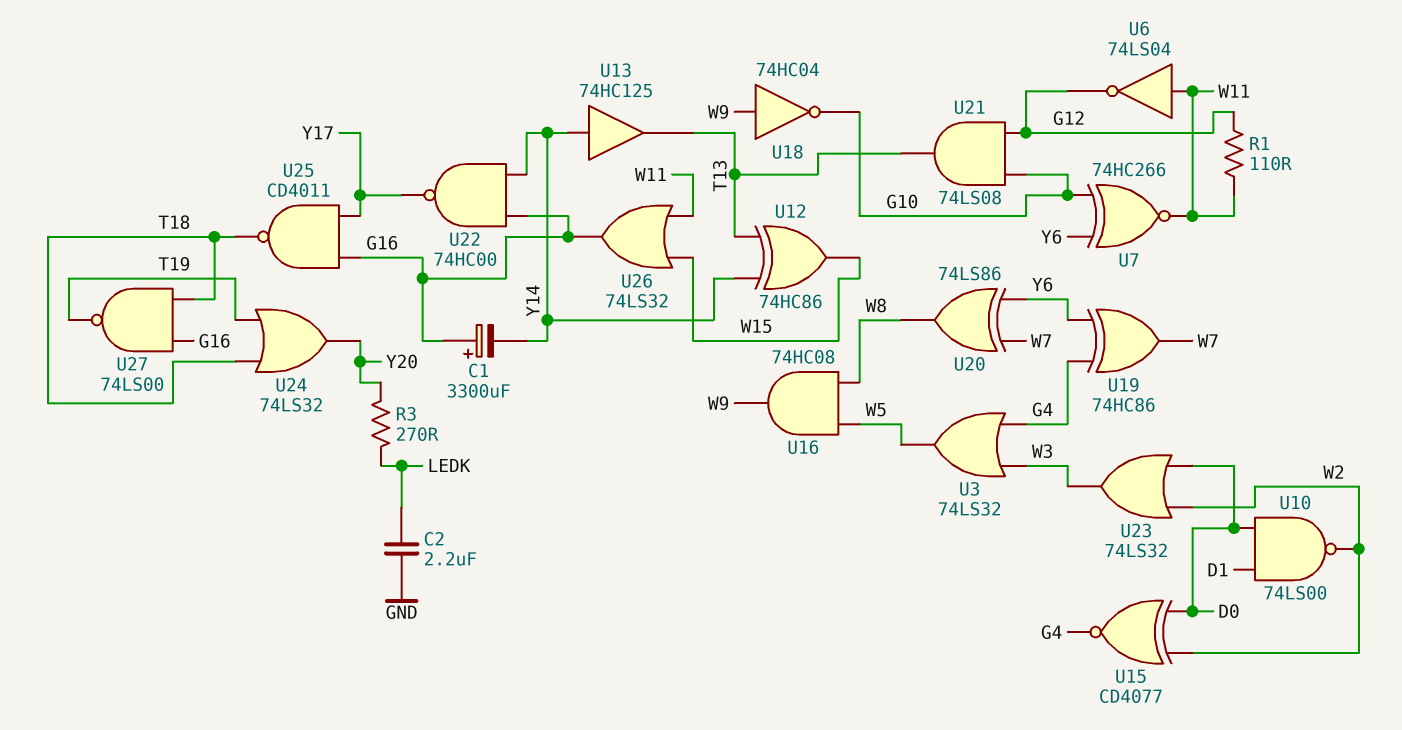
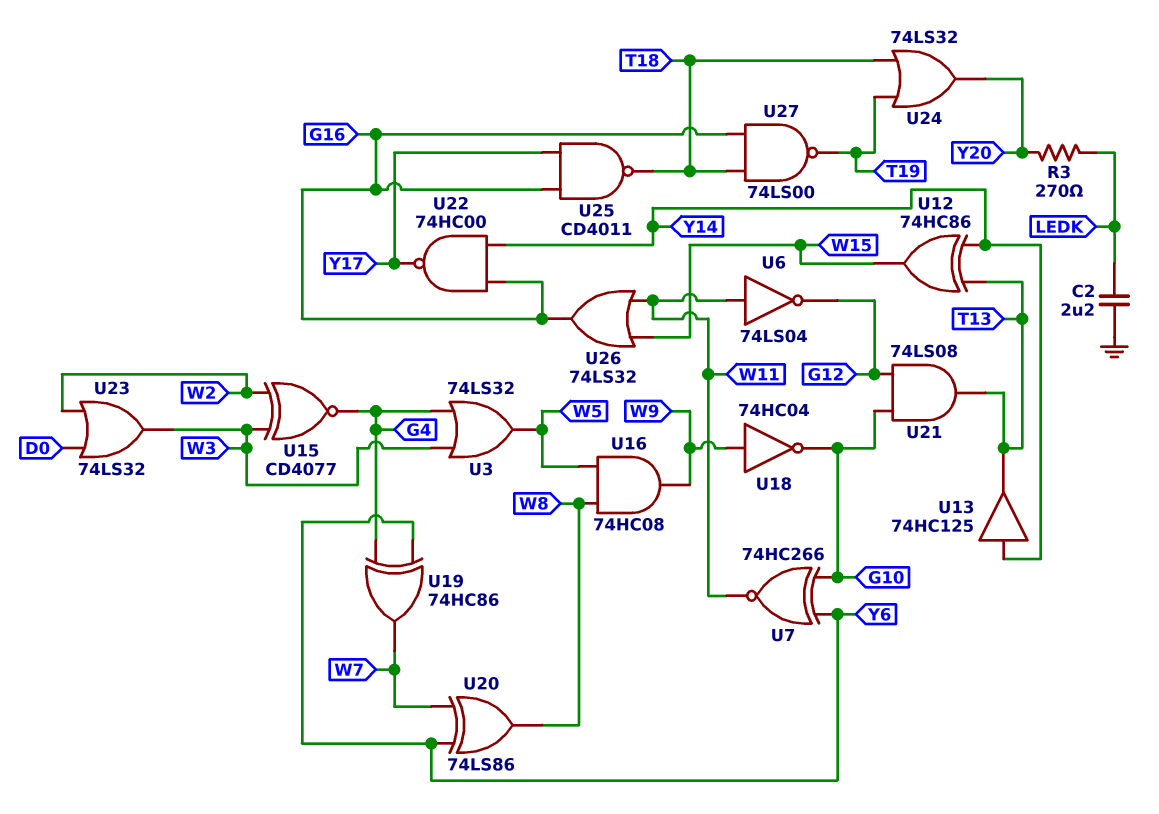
C1: 3300uF (plus G16, minus Y14) -> none
R1: 110 (G12, W11) -> none
U10: NAND 74LS00 (in D0, in D1, out W2) -> none
U15: XNOR CD4077 (in D0, in W2, out G4) -> XNOR CD4077 (in W2, in W3, out G4)

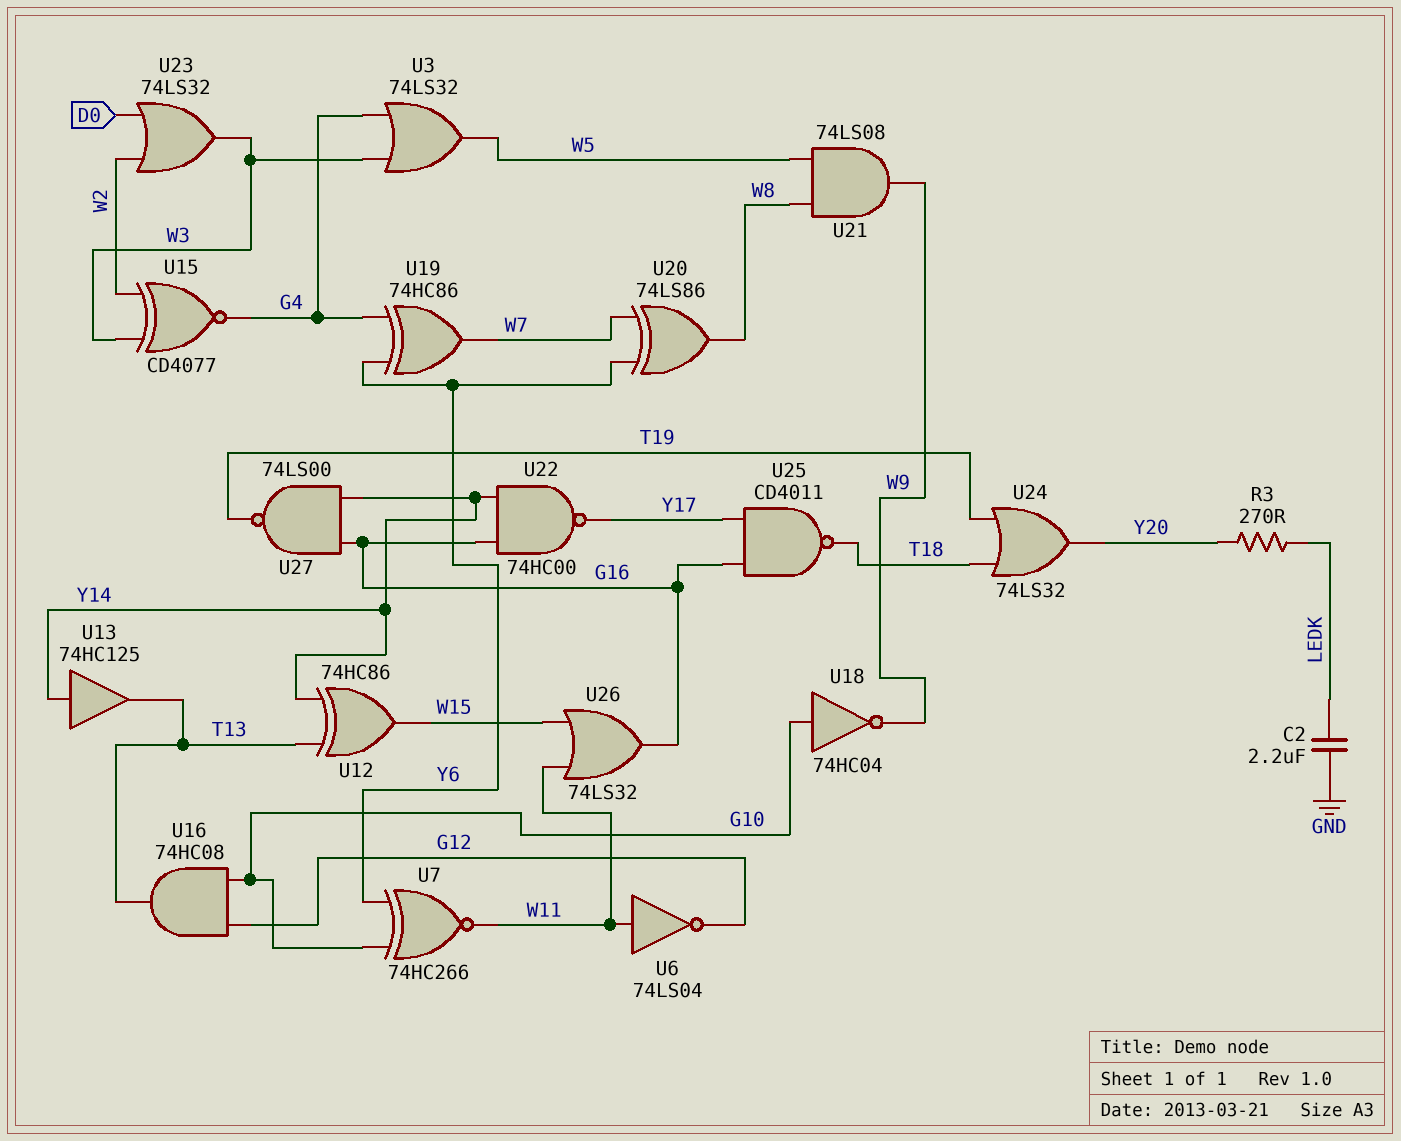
U16: AND 74HC08 (in W5, in W8, out W9) -> AND 74HC08 (in G10, in G12, out T13)
U18: NOT 74HC04 (in W9, out G10) -> NOT 74HC04 (in G10, out W9)
U21: AND 74LS08 (in G10, in G12, out T13) -> AND 74LS08 (in W5, in W8, out W9)
U27: NAND 74LS00 (in G16, in T18, out T19) -> NAND 74LS00 (in G16, in Y14, out T19)

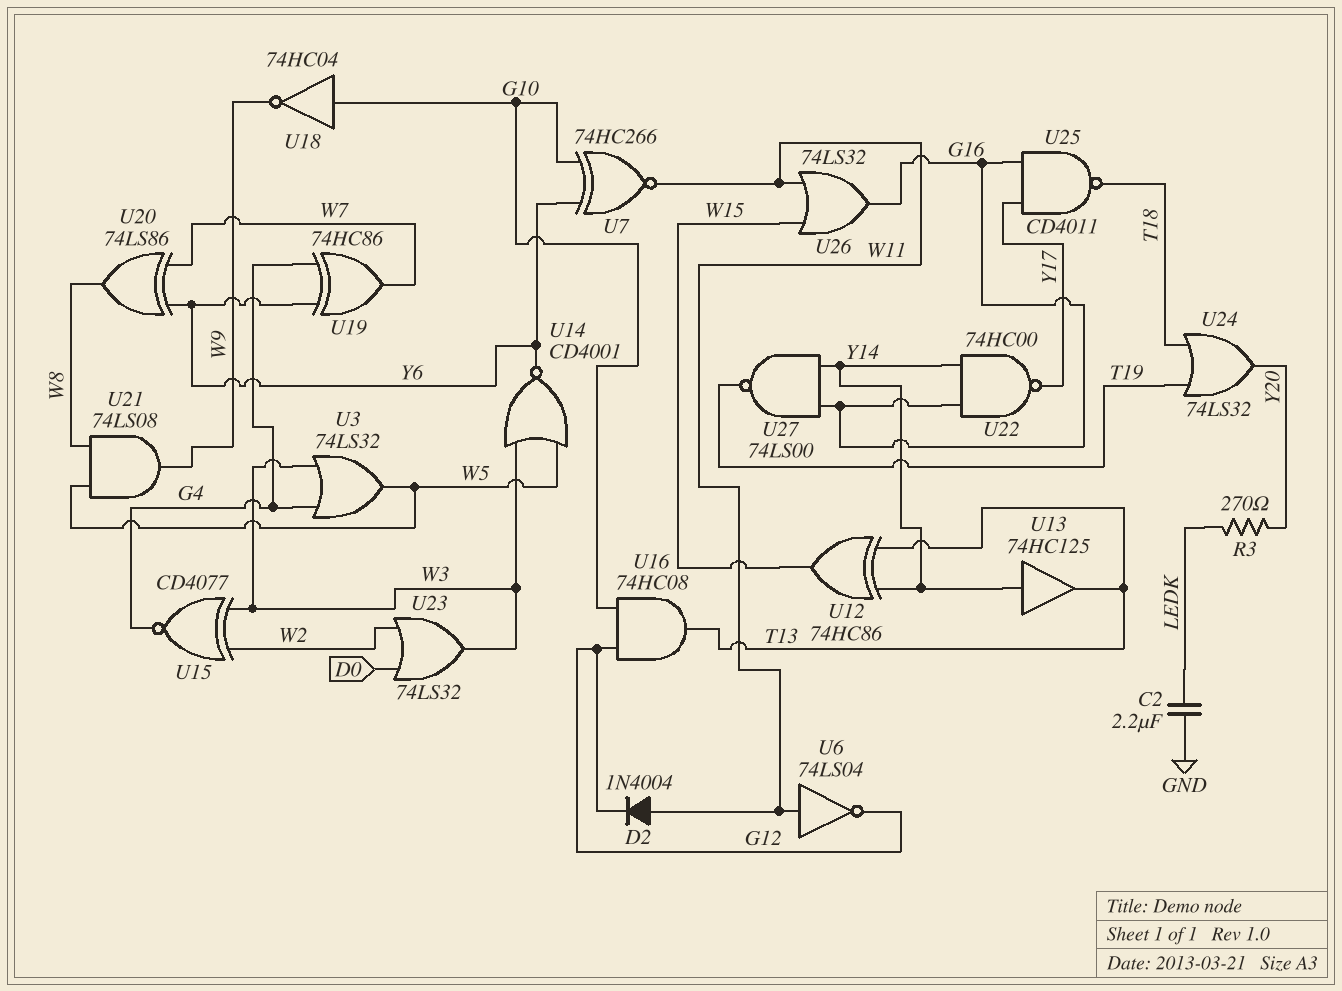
D2: none -> diode 1N4004 (A W11, K G12)
U14: none -> NOR CD4001 (in W3, in W5, out Y6)

